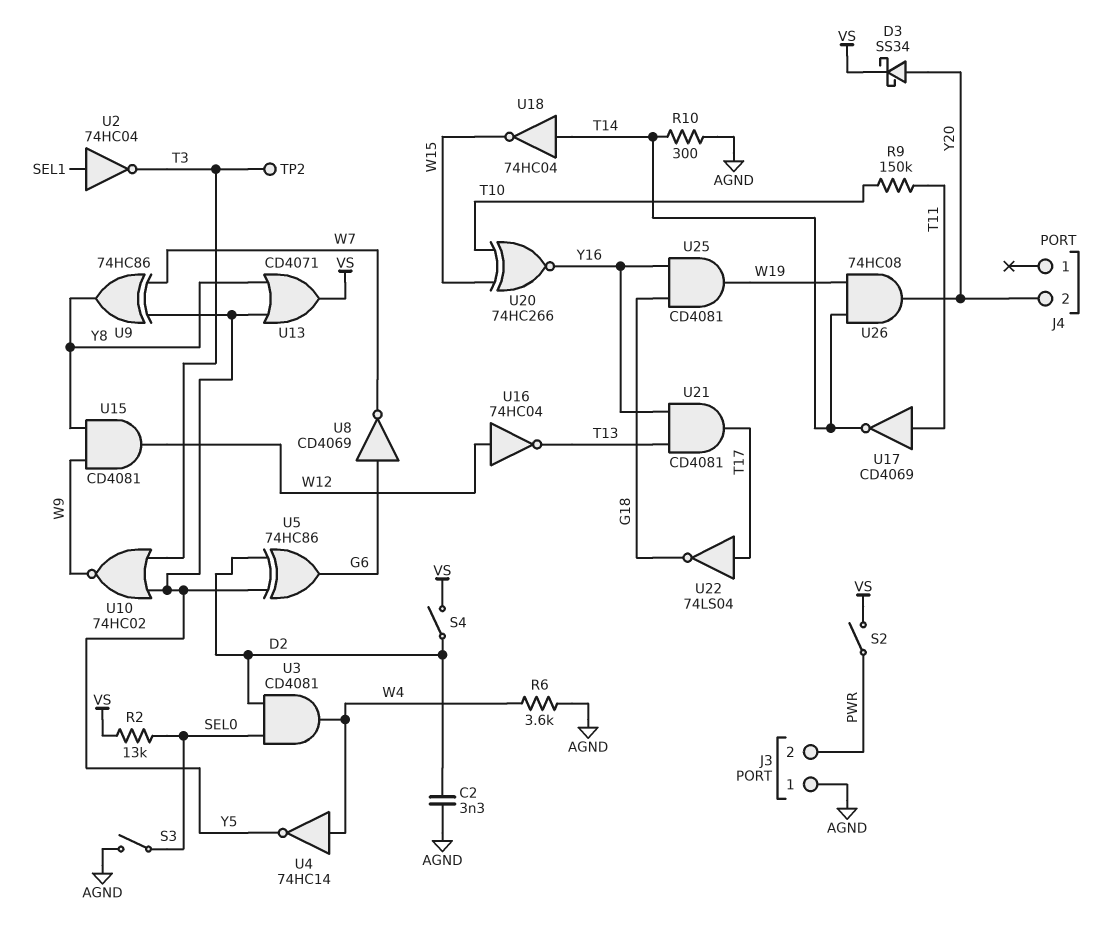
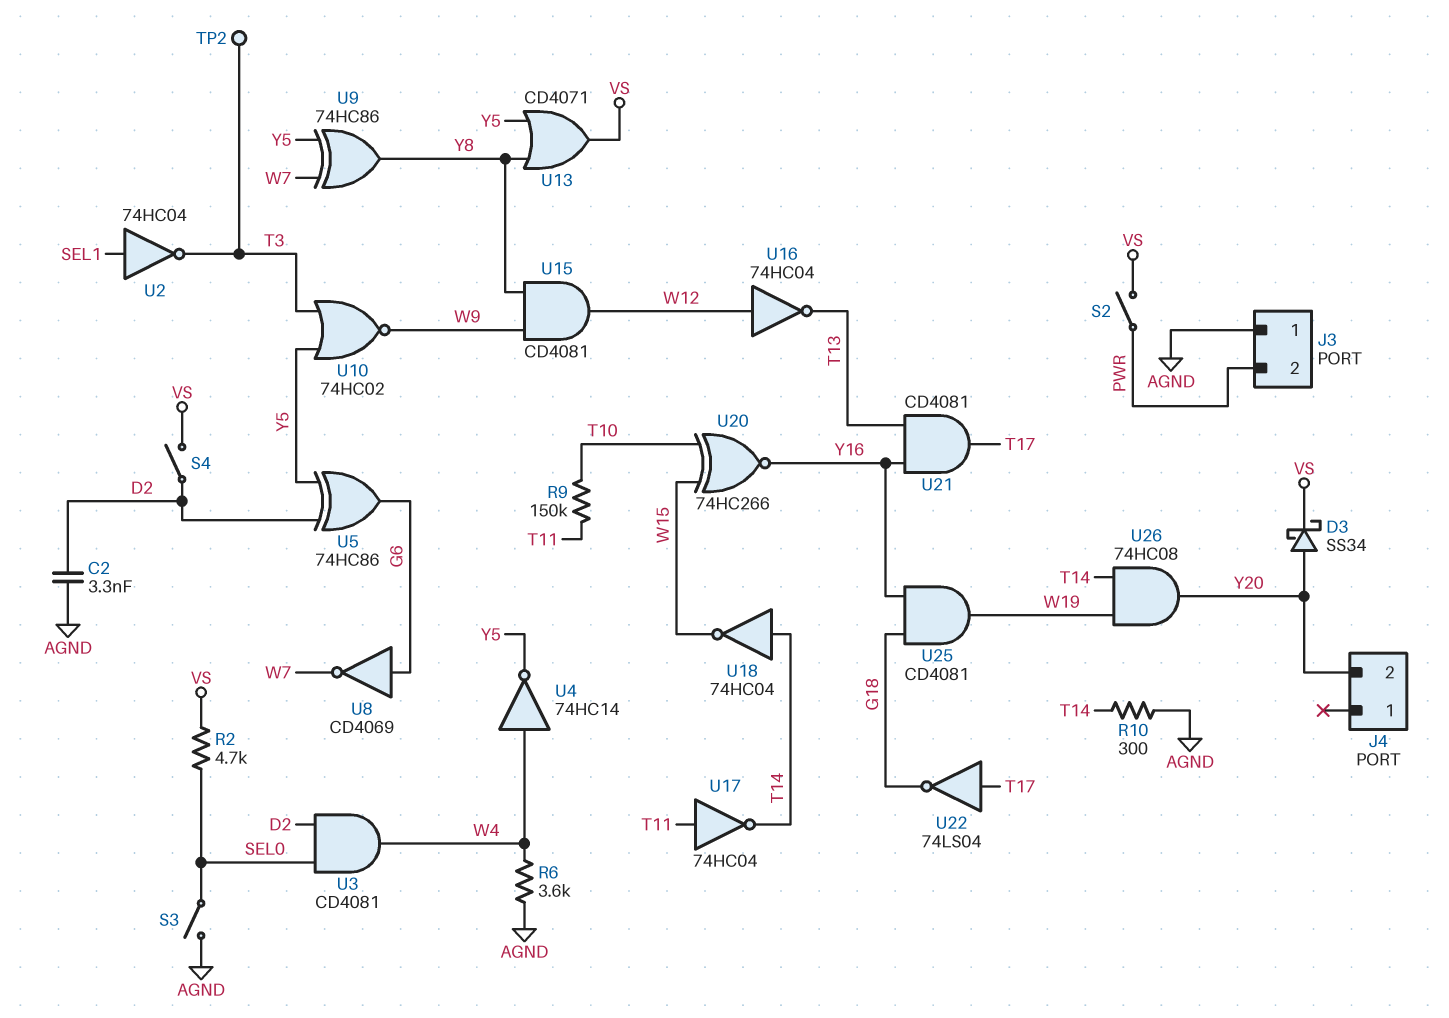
R2: 13k (SEL0, VS) -> 4.7k (SEL0, VS)
U17: NOT CD4069 (in T11, out T14) -> NOT 74HC04 (in T11, out T14)

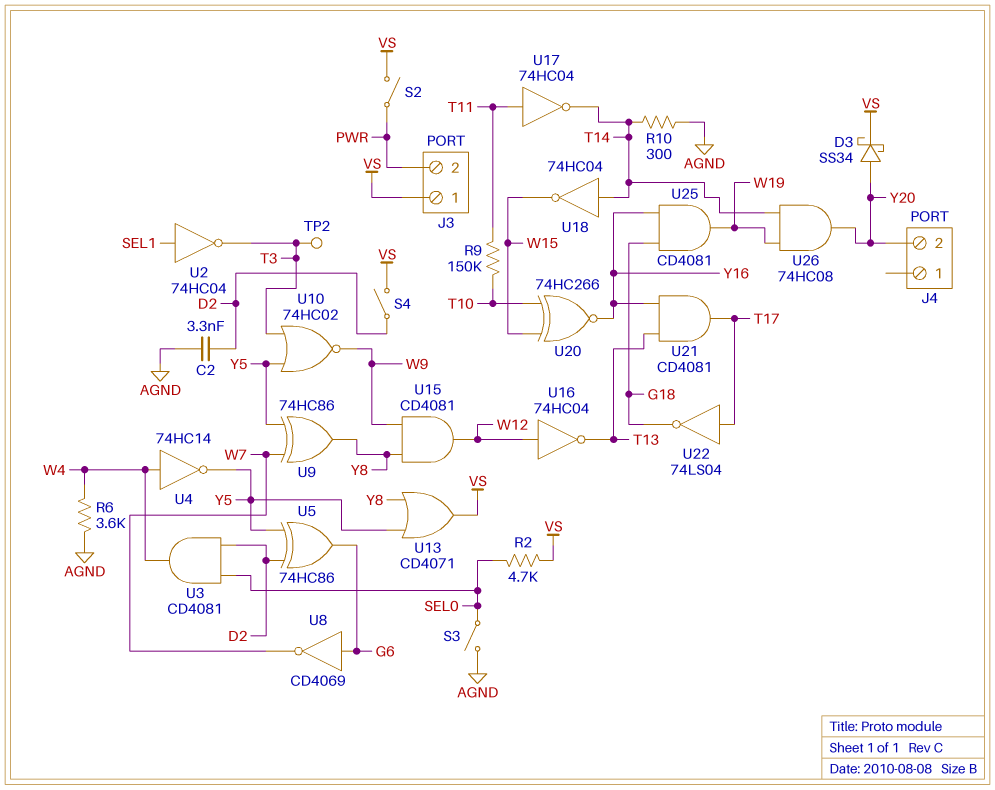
J3 pin 1: AGND -> VS

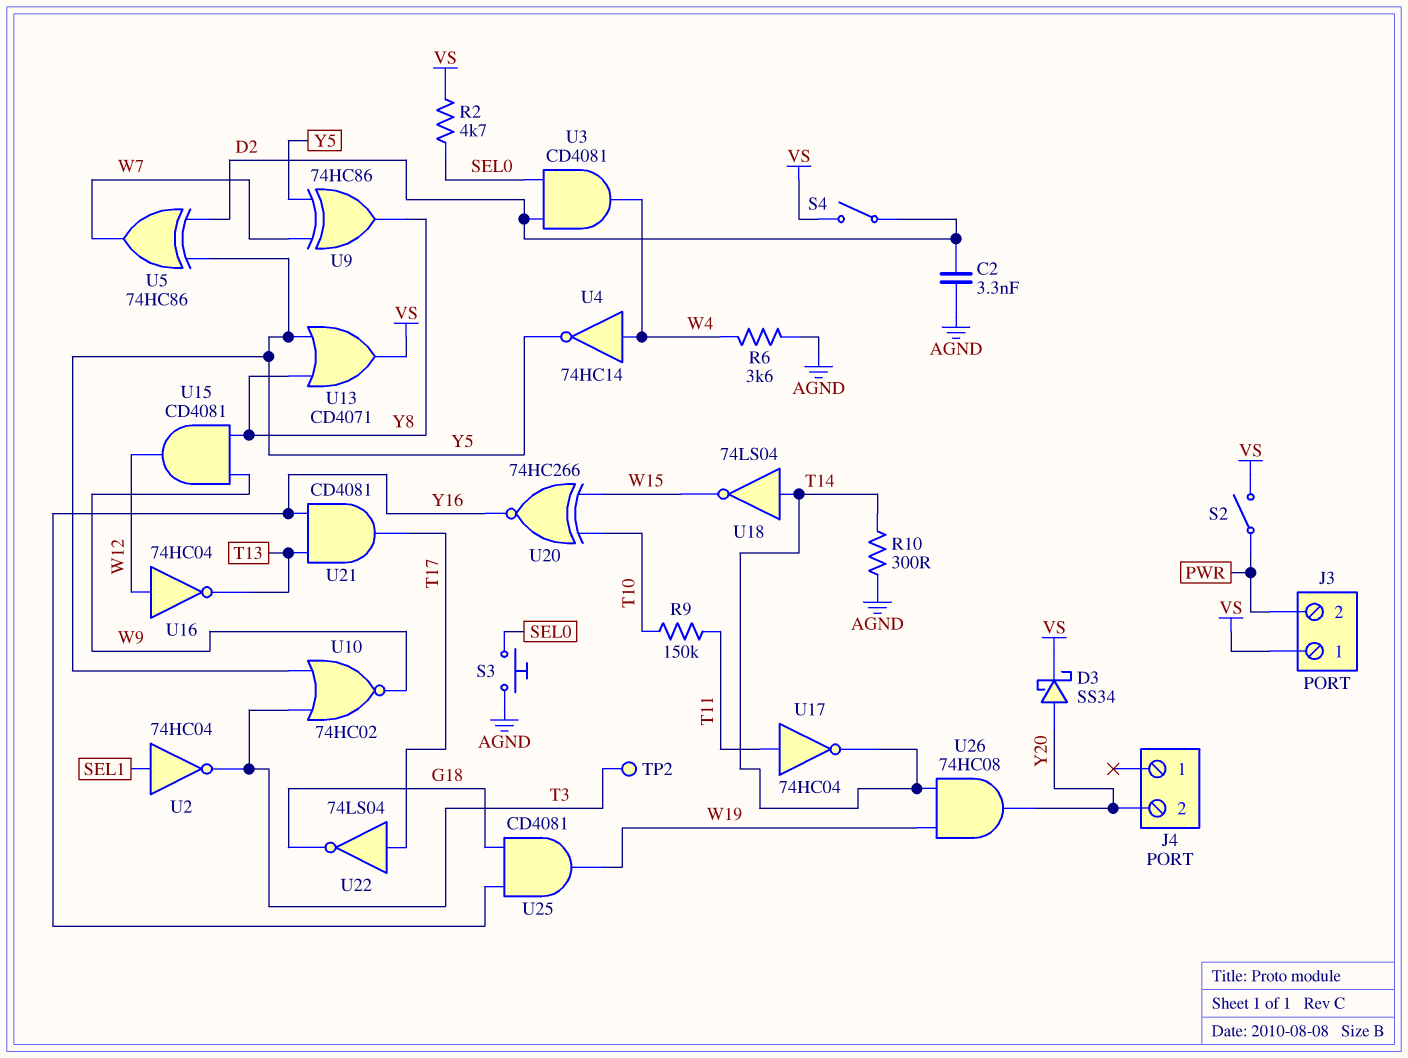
S3: switch (AGND, SEL0) -> button (AGND, SEL0)
U5: XOR 74HC86 (in D2, in Y5, out G6) -> XOR 74HC86 (in D2, in Y5, out W7)
U8: NOT CD4069 (in G6, out W7) -> none
U18: NOT 74HC04 (in T14, out W15) -> NOT 74LS04 (in T14, out W15)

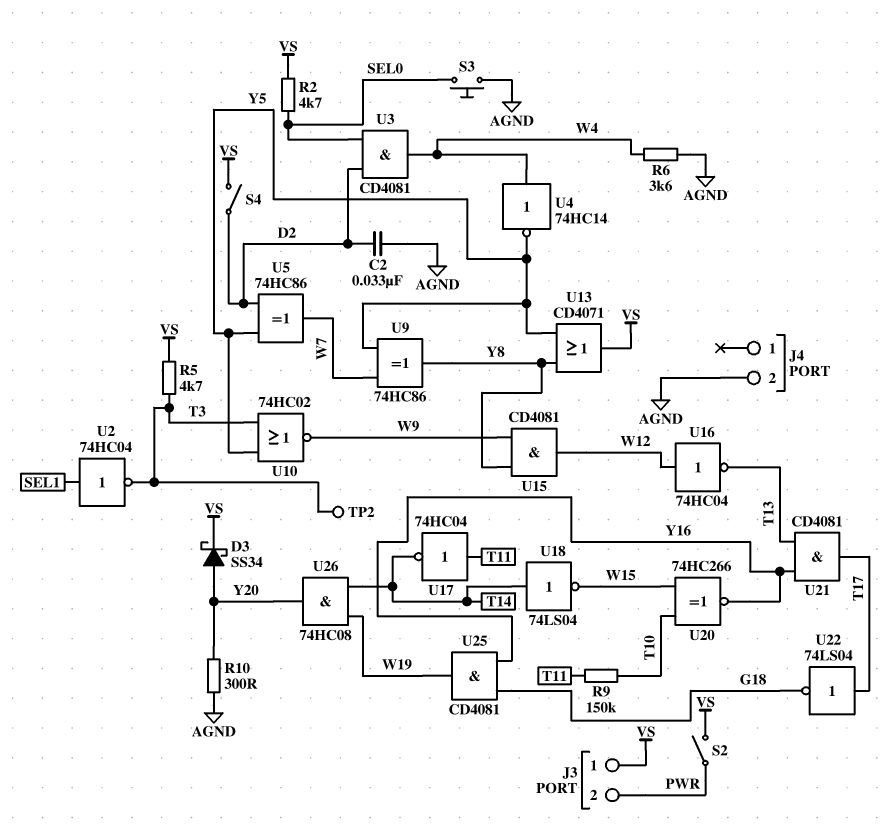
C2: 3.3nF (AGND, D2) -> 33nF (AGND, D2)
J4 pin 2: Y20 -> AGND
R5: none -> 4.7k (T3, VS)
R10: 300 (AGND, T14) -> 300 (AGND, Y20)

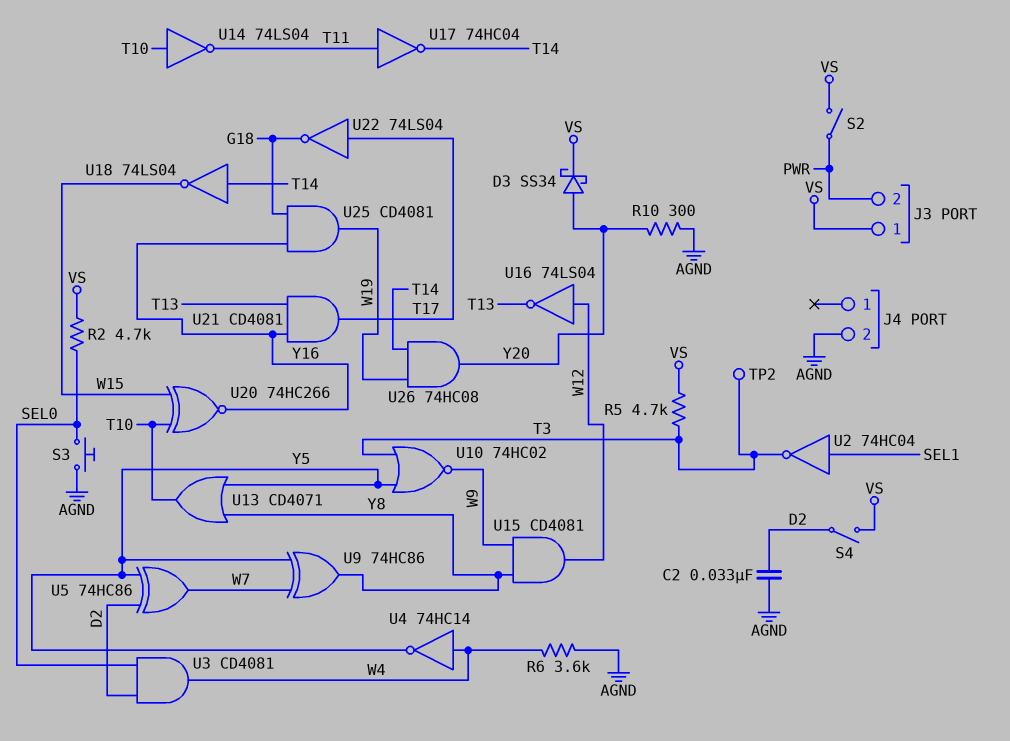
R9: 150k (T10, T11) -> none
U13: OR CD4071 (in Y5, in Y8, out VS) -> OR CD4071 (in Y5, in Y8, out T10)
U14: none -> NOT 74LS04 (in T10, out T11)
U16: NOT 74HC04 (in W12, out T13) -> NOT 74LS04 (in W12, out T13)

